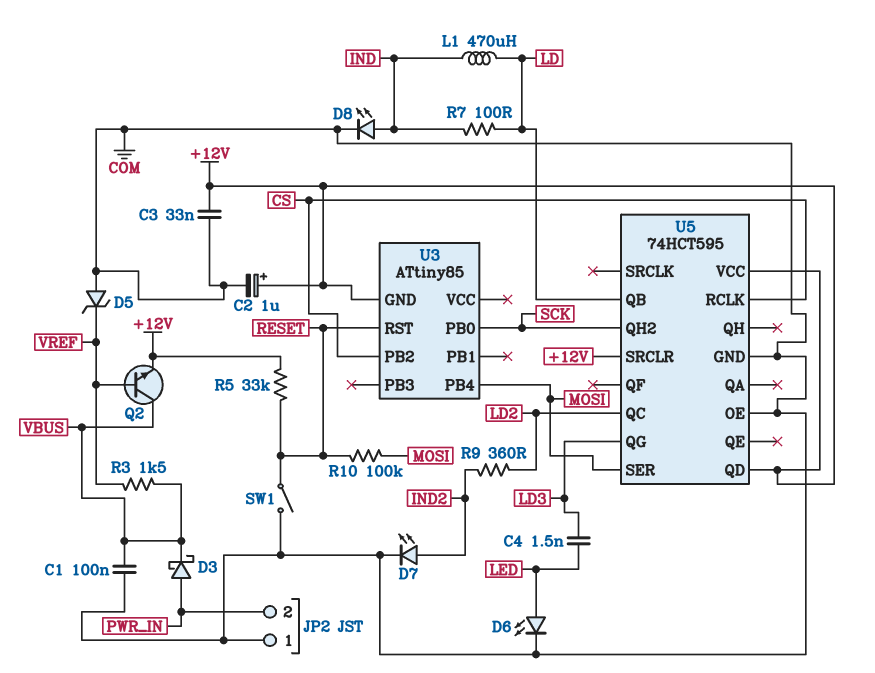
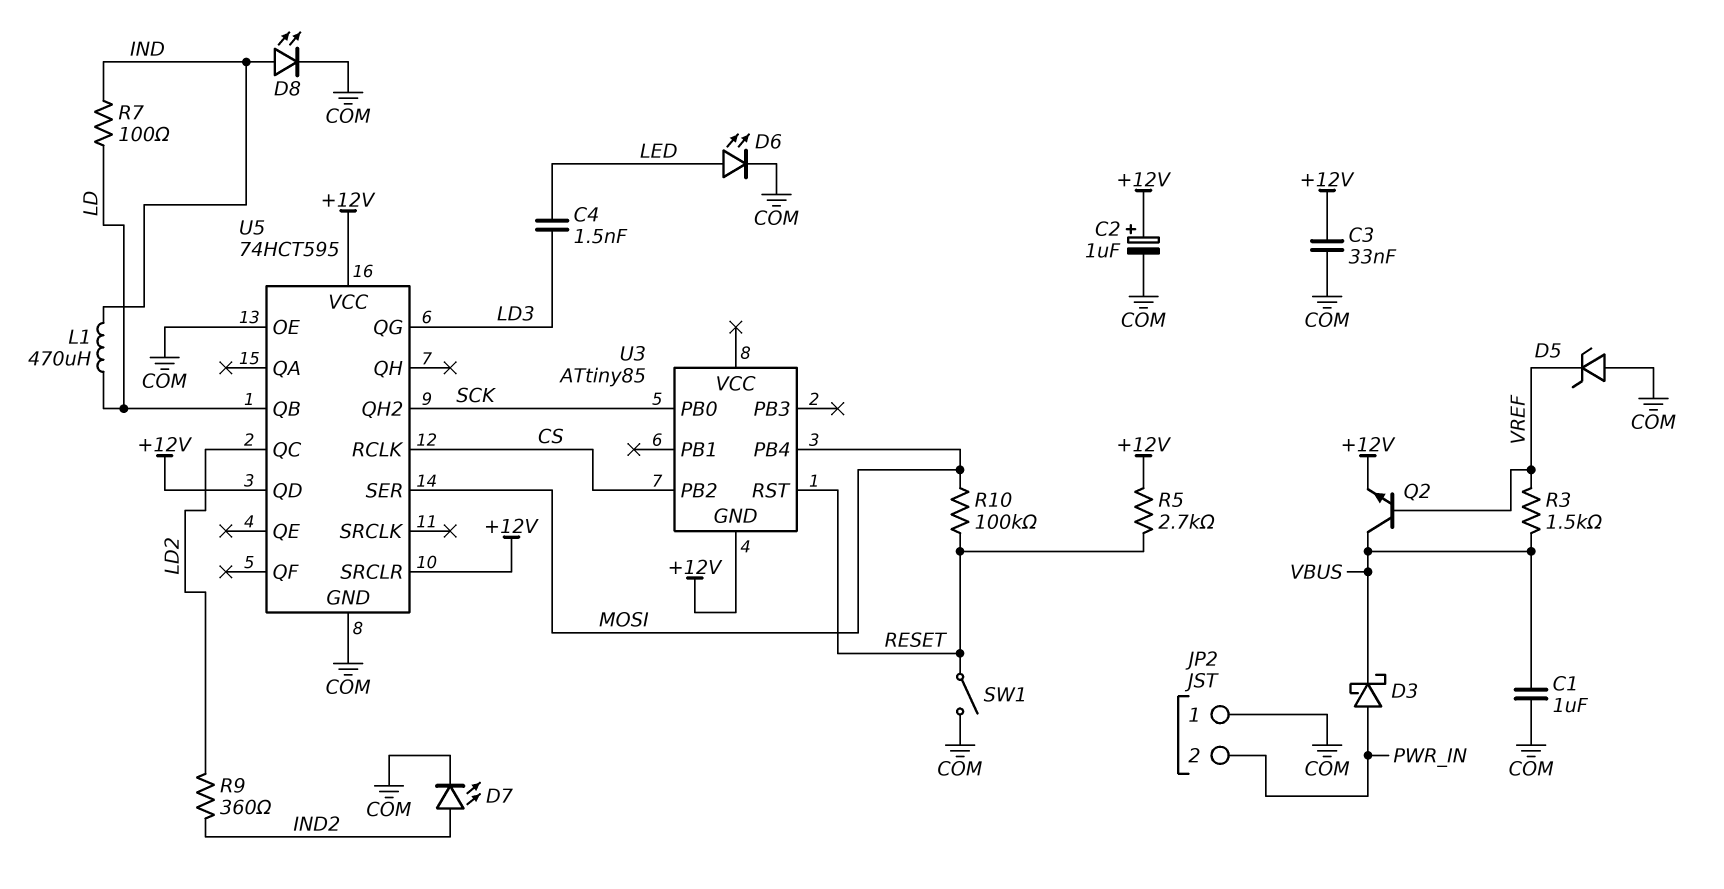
C1: 100nF (COM, VBUS) -> 1uF (COM, VBUS)
R5: 33k (+12V, RESET) -> 2.7k (+12V, RESET)

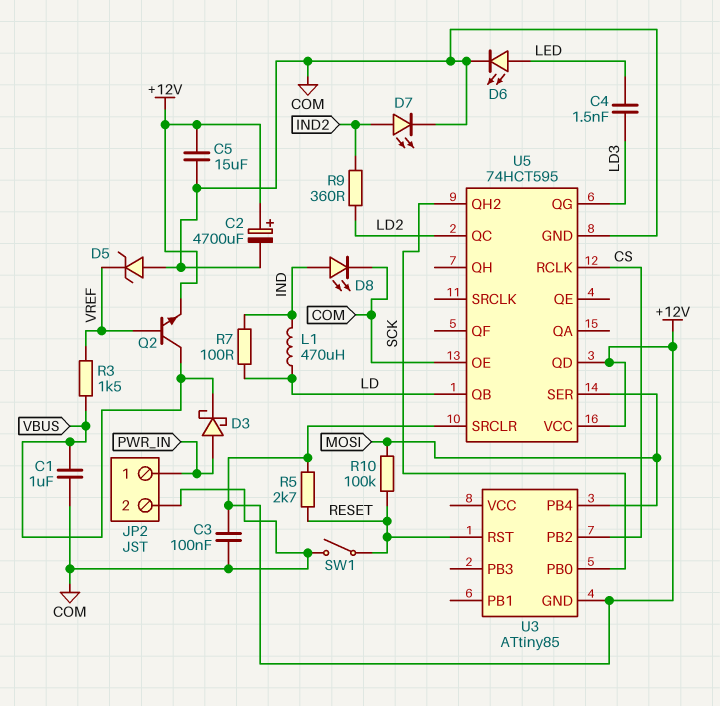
C2: 1uF (plus +12V, minus COM) -> 4700uF (plus +12V, minus COM)
C3: 33nF (+12V, COM) -> 100nF (+12V, COM)
C5: none -> 15uF (+12V, COM)
JP2 pin 1: COM -> PWR_IN
JP2 pin 2: PWR_IN -> COM

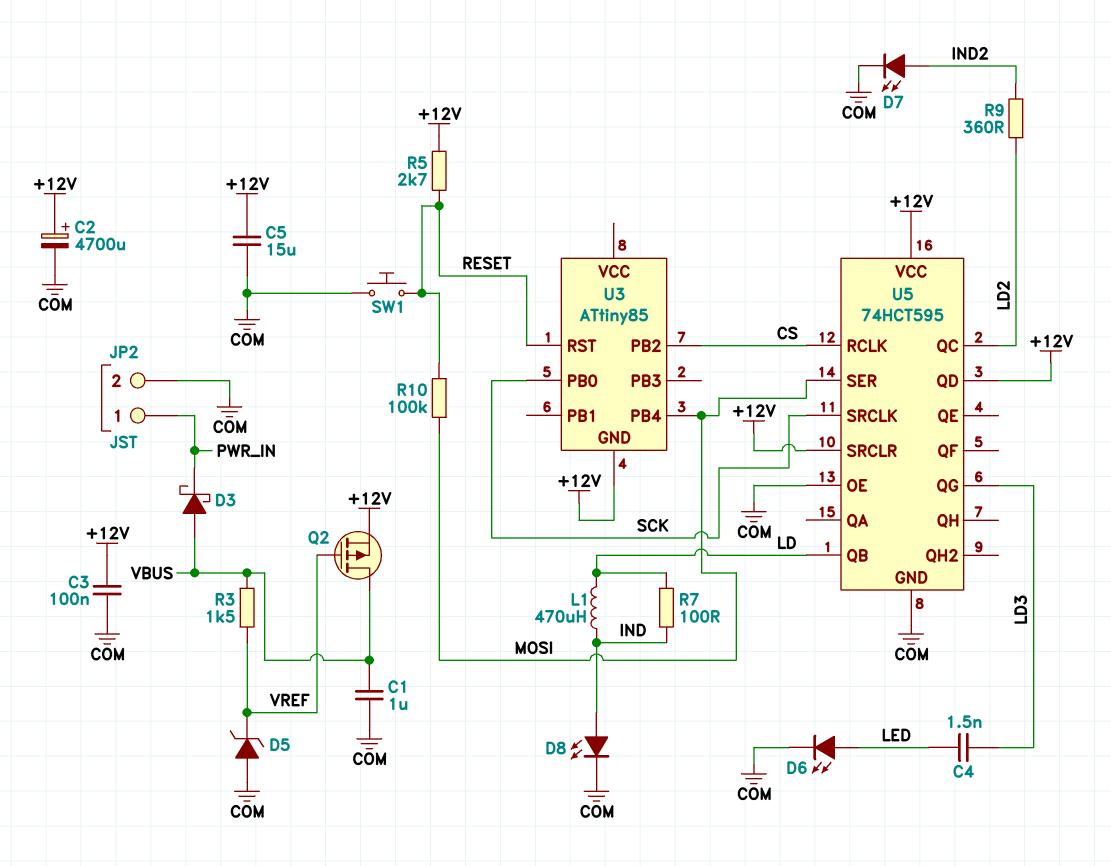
D3: schottky (A PWR_IN, K VBUS) -> schottky (A VBUS, K PWR_IN)
Q2: NPN (B VREF, C VBUS, E +12V) -> PMOS (G VREF, D VBUS, S +12V)
SW1: switch (COM, RESET) -> button (COM, RESET)
U5 pin QH2: SCK -> none
U5 pin SRCLK: none -> SCK

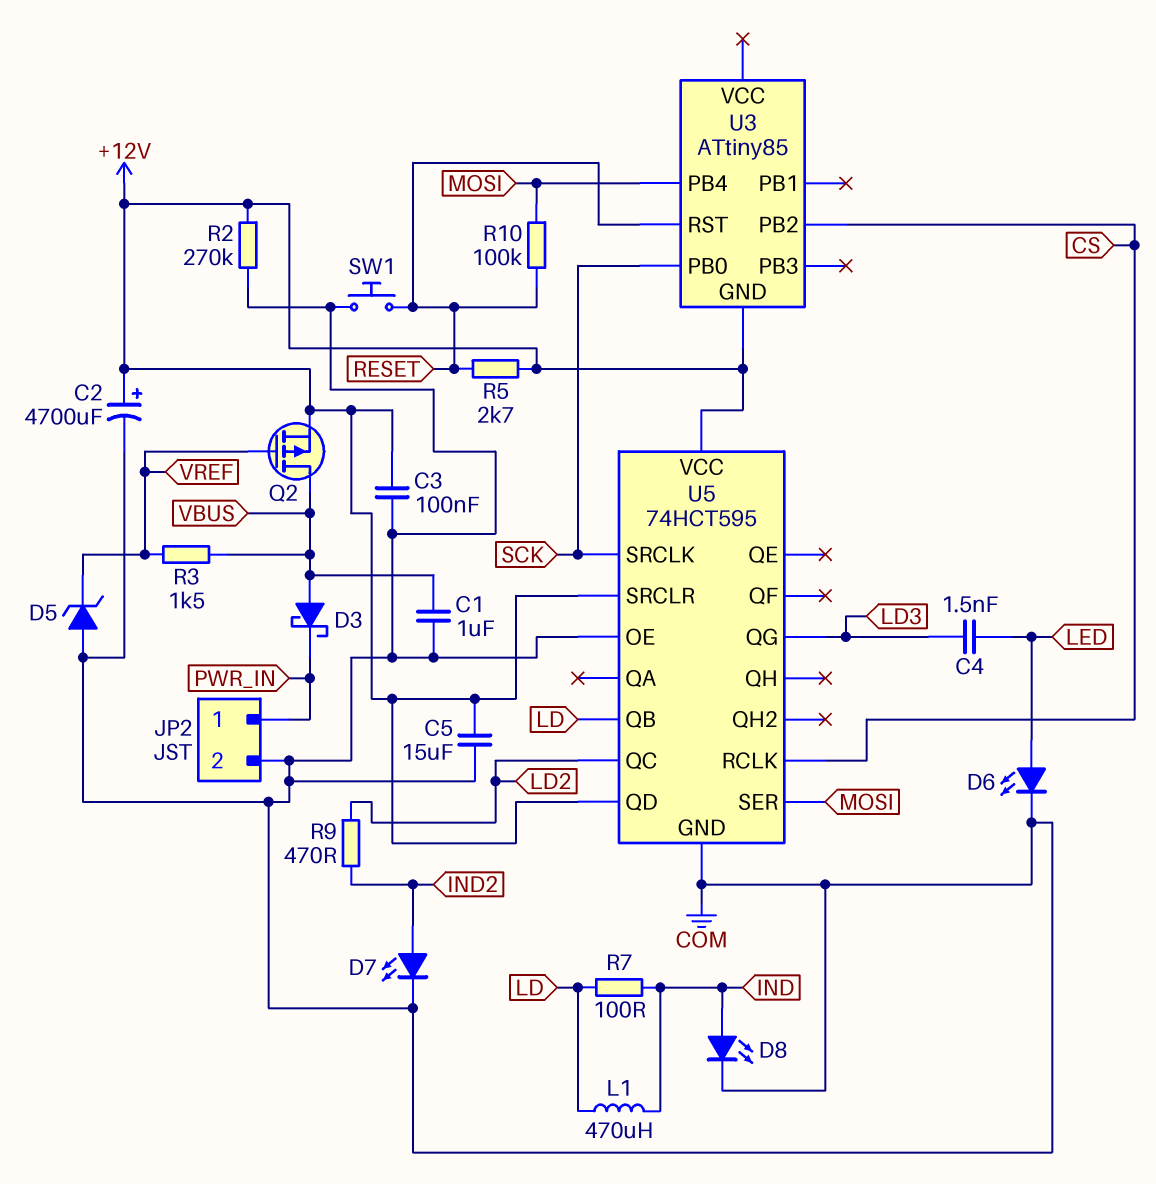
R2: none -> 270k (+12V, COM)
R9: 360 (IND2, LD2) -> 470 (IND2, LD2)

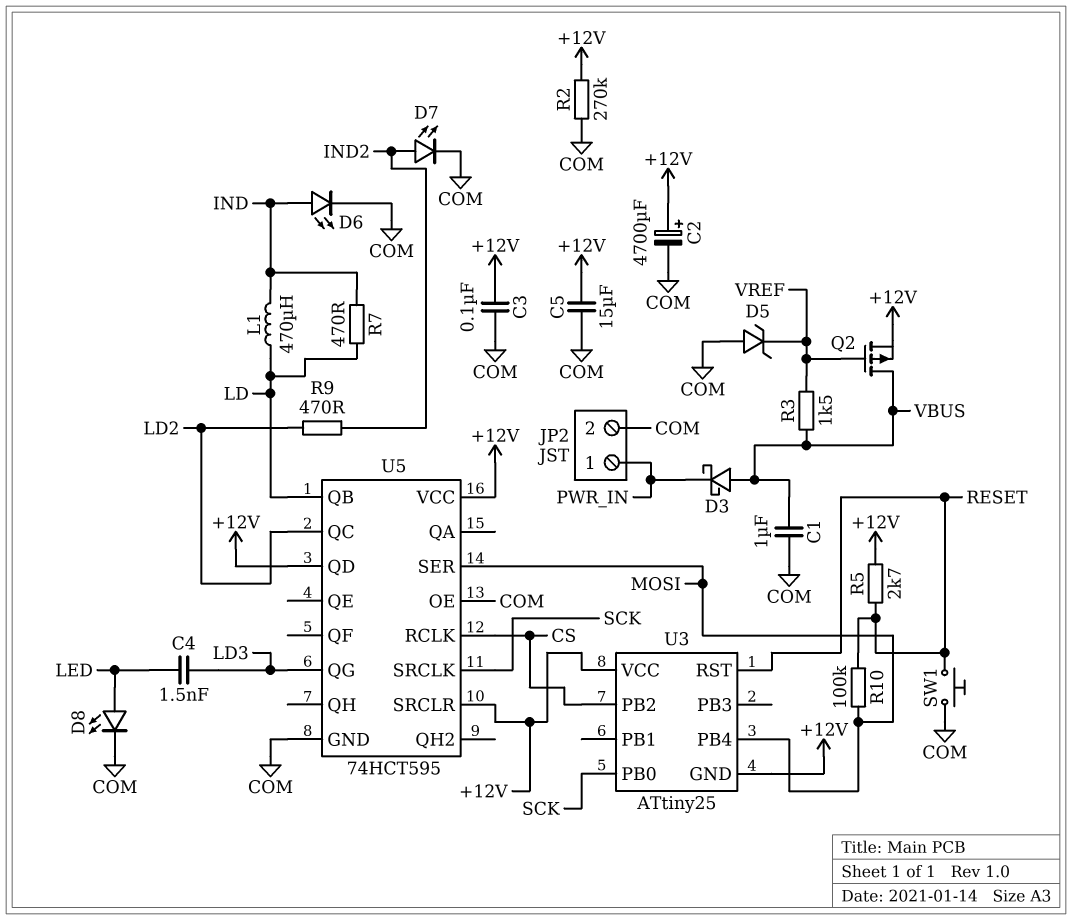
D6: LED (A LED, K COM) -> LED (A IND, K COM)
D8: LED (A IND, K COM) -> LED (A LED, K COM)
R7: 100 (IND, LD) -> 470 (IND, LD)
U3: ATtiny85 -> ATtiny25
U3 pin VCC: none -> +12V

